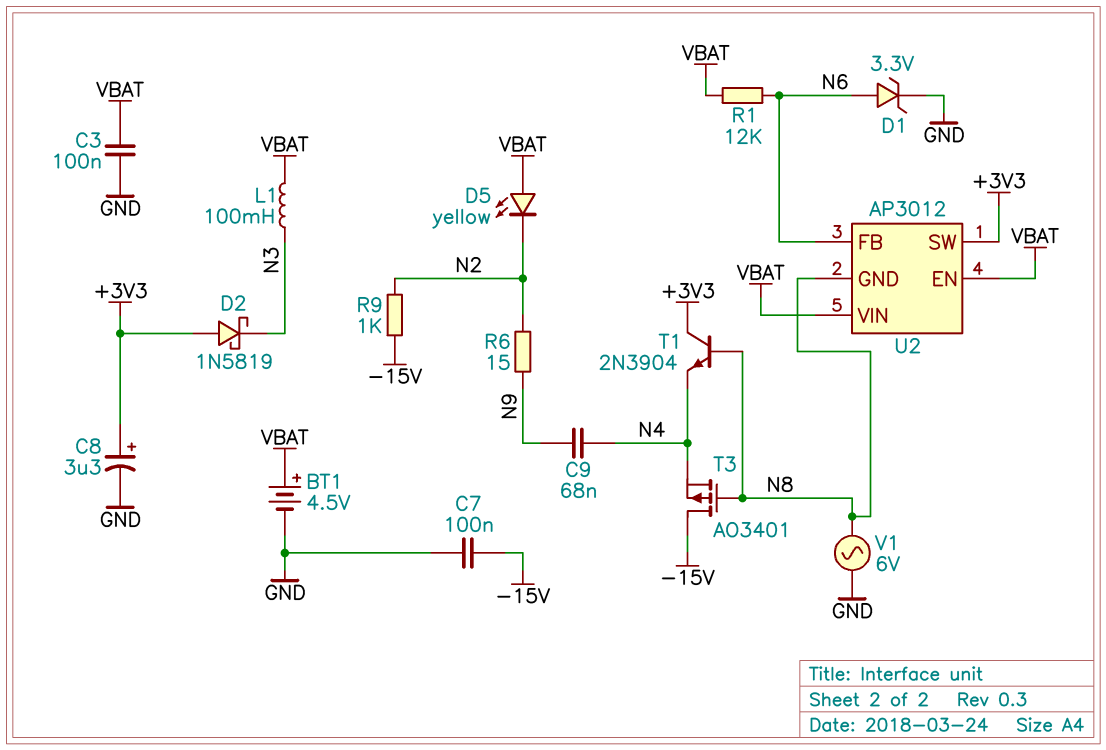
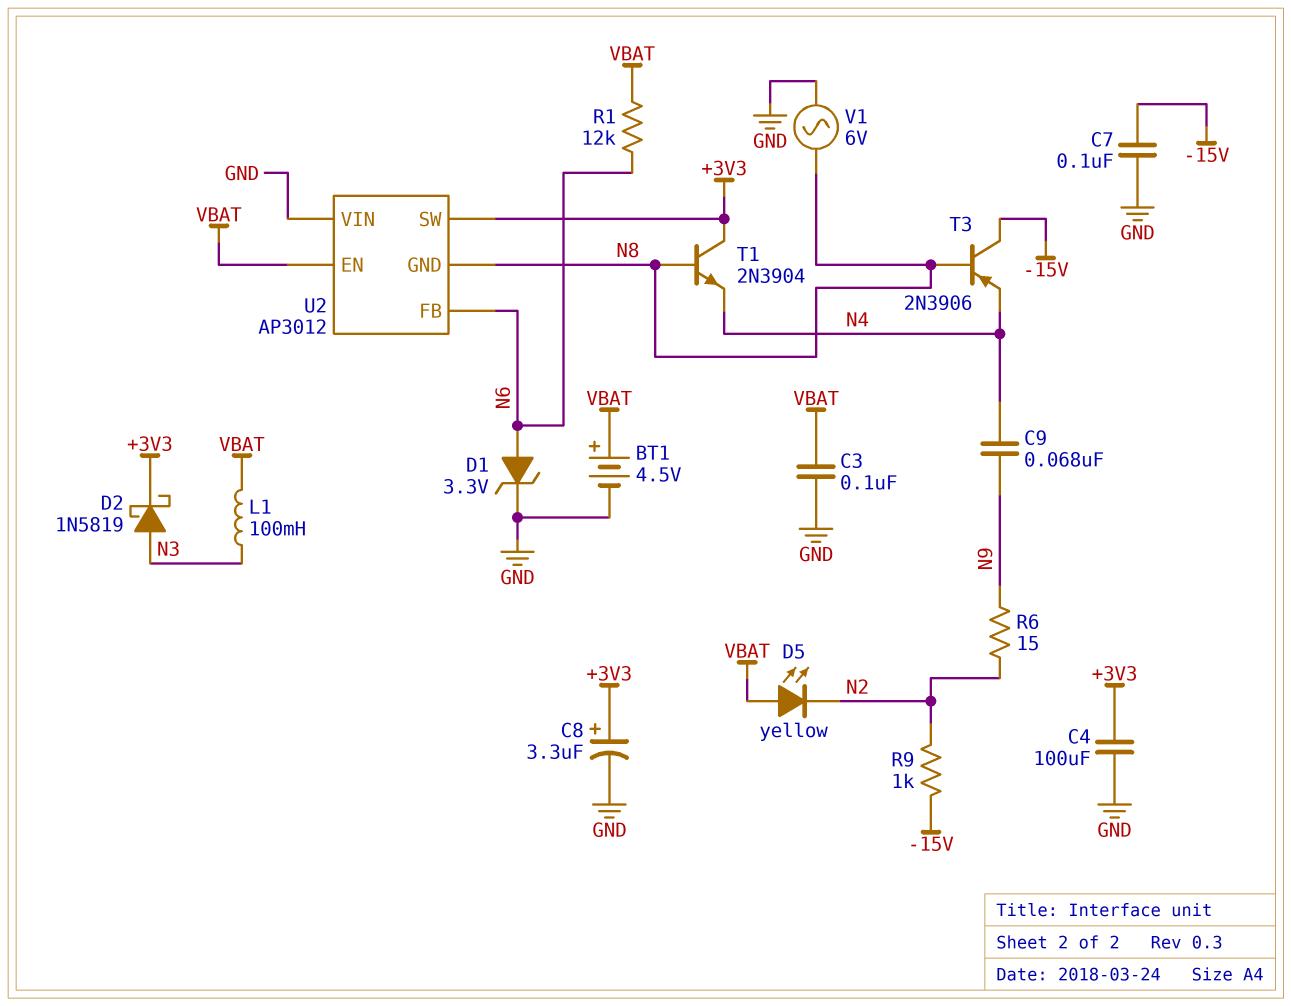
C4: none -> 100uF (+3V3, GND)
D2: schottky 1N5819 (A +3V3, K N3) -> schottky 1N5819 (A N3, K +3V3)
T3: PMOS AO3401 (G N8, D -15V, S N4) -> PNP 2N3906 (B N8, C -15V, E N4)
U2 pin VIN: VBAT -> GND

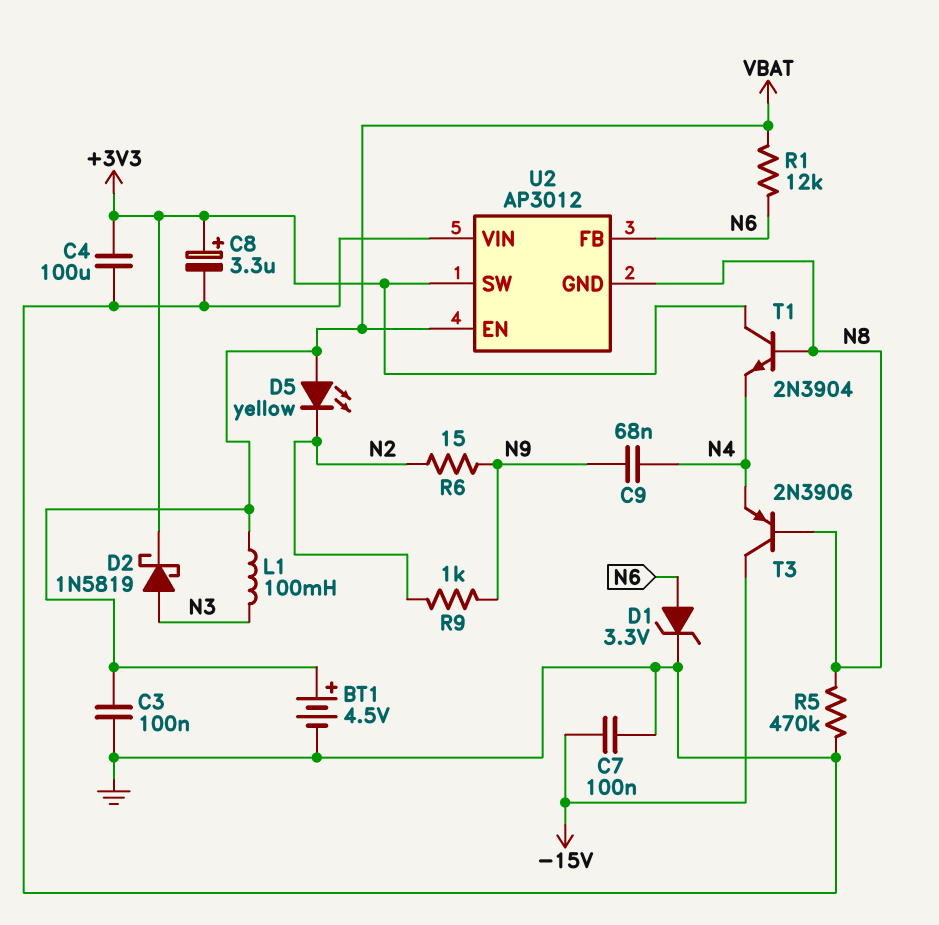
R5: none -> 470k (GND, N8)
R9: 1k (-15V, N2) -> 1k (N2, N9)
V1: AC 6V (GND, N8) -> none

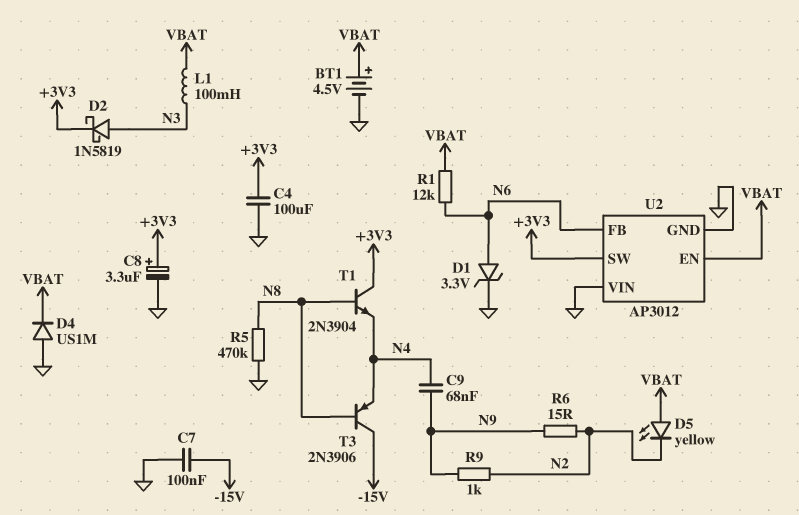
C3: 100nF (GND, VBAT) -> none
D4: none -> diode US1M (A GND, K VBAT)
U2 pin GND: N8 -> GND

